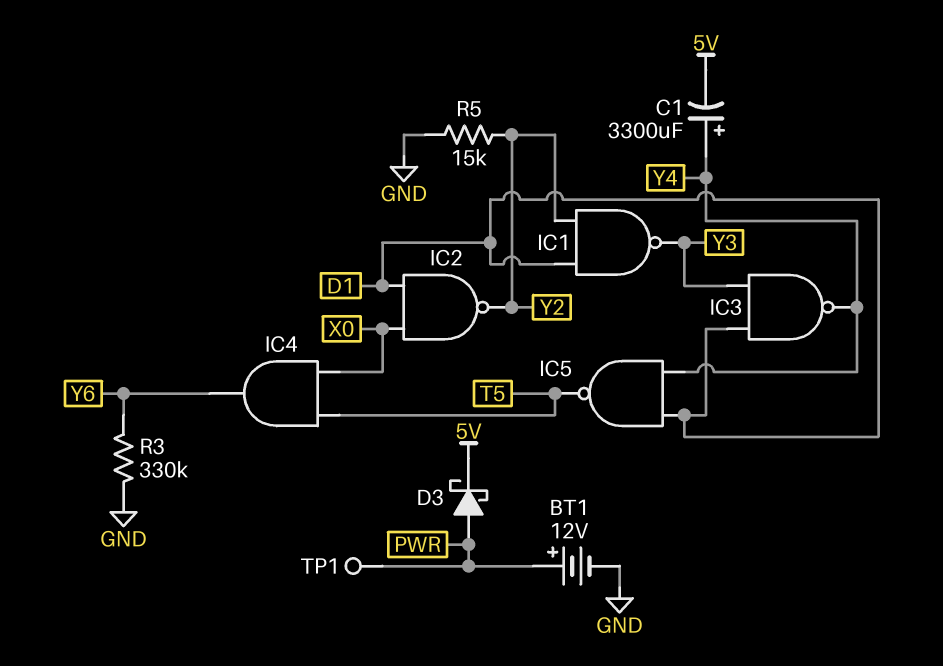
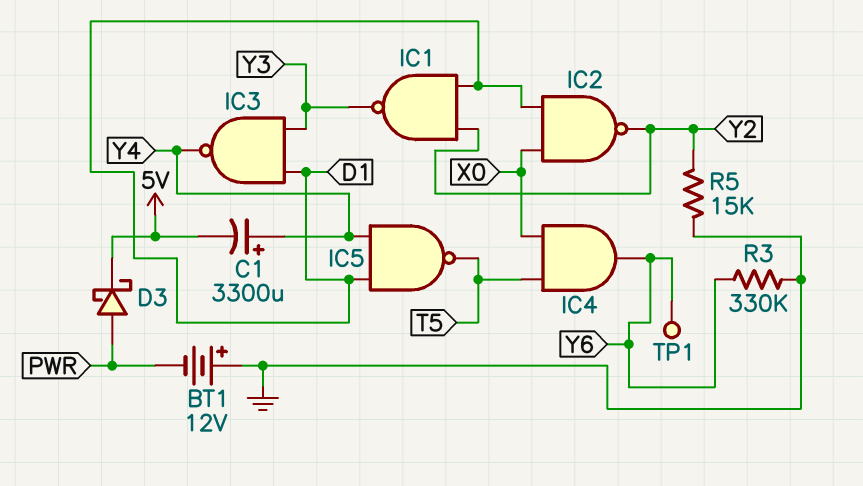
BT1: 12V (plus PWR, minus GND) -> 12V (plus GND, minus PWR)
TP1: test point (PWR) -> test point (Y6)

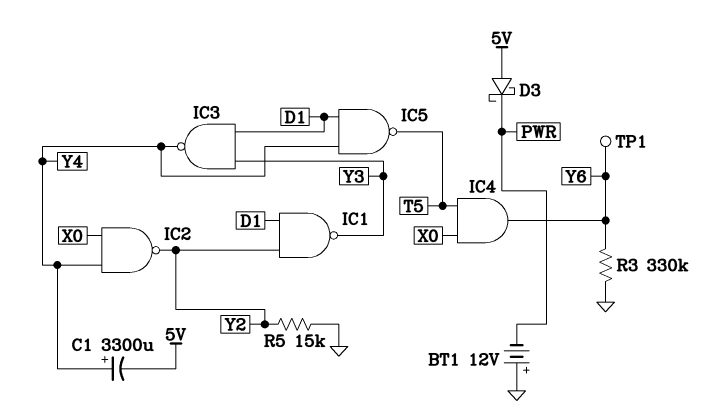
D3: schottky (A PWR, K 5V) -> schottky (A 5V, K PWR)
IC2: NAND (in D1, in X0, out Y2) -> NAND (in X0, in Y4, out Y2)

